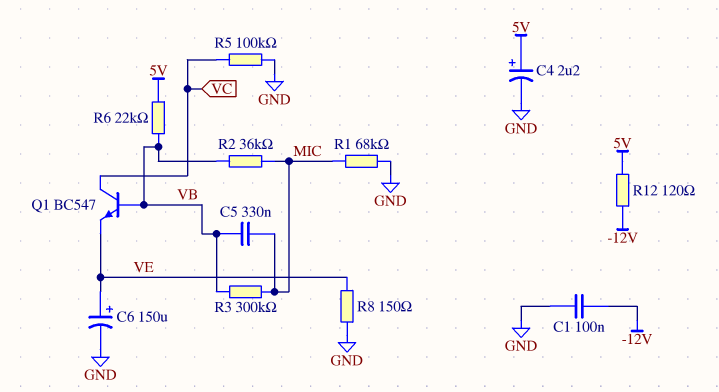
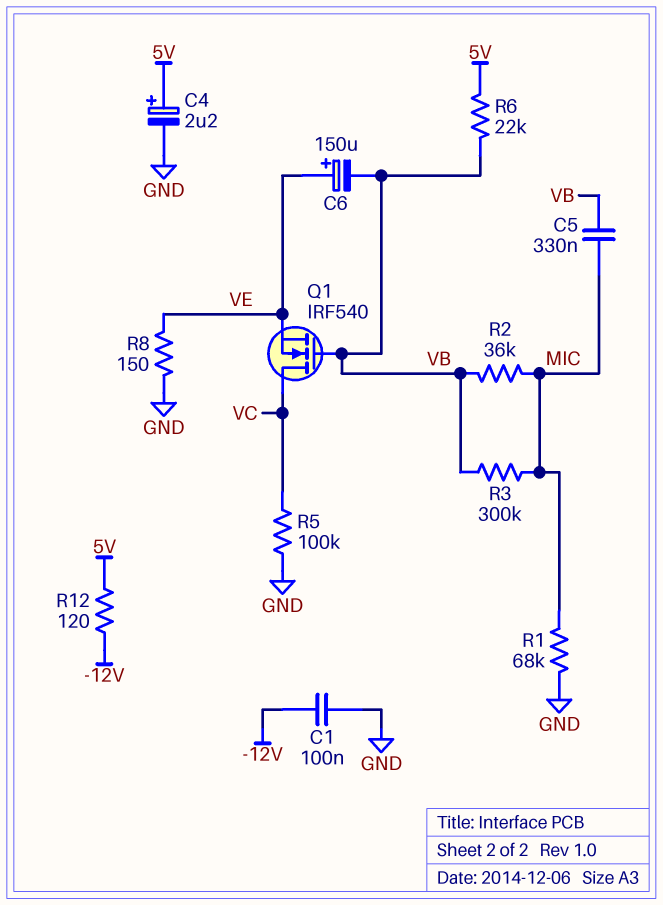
C6: 150uF (plus VE, minus GND) -> 150uF (plus VE, minus VB)
Q1: NPN BC547 (B VB, C VC, E VE) -> NMOS IRF540 (G VB, D VC, S VE)

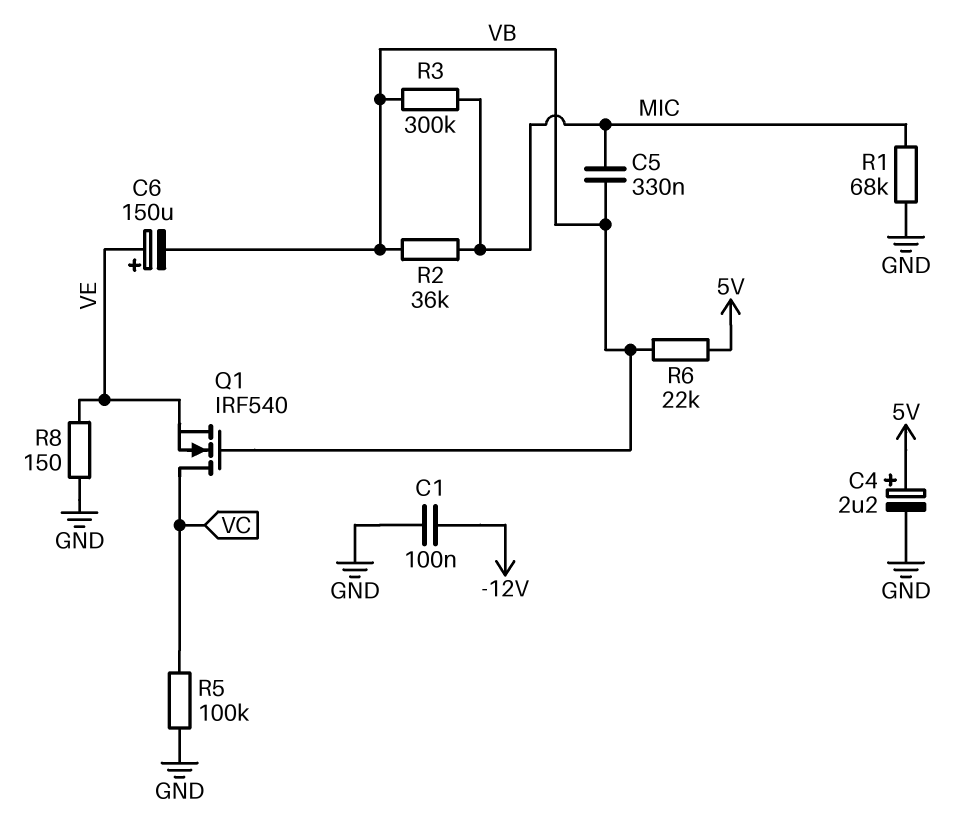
R12: 120 (-12V, 5V) -> none

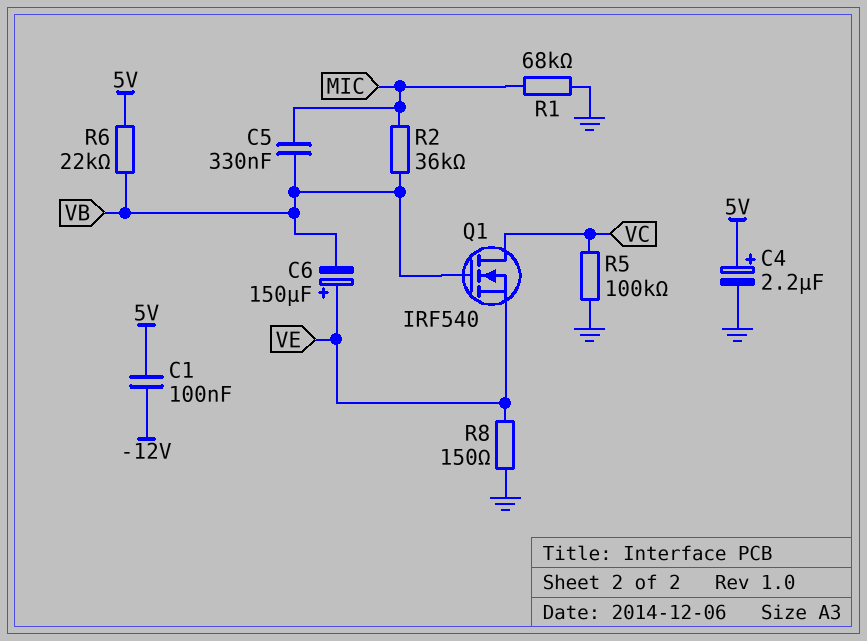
C1: 100nF (-12V, GND) -> 100nF (-12V, 5V)
R3: 300k (MIC, VB) -> none

